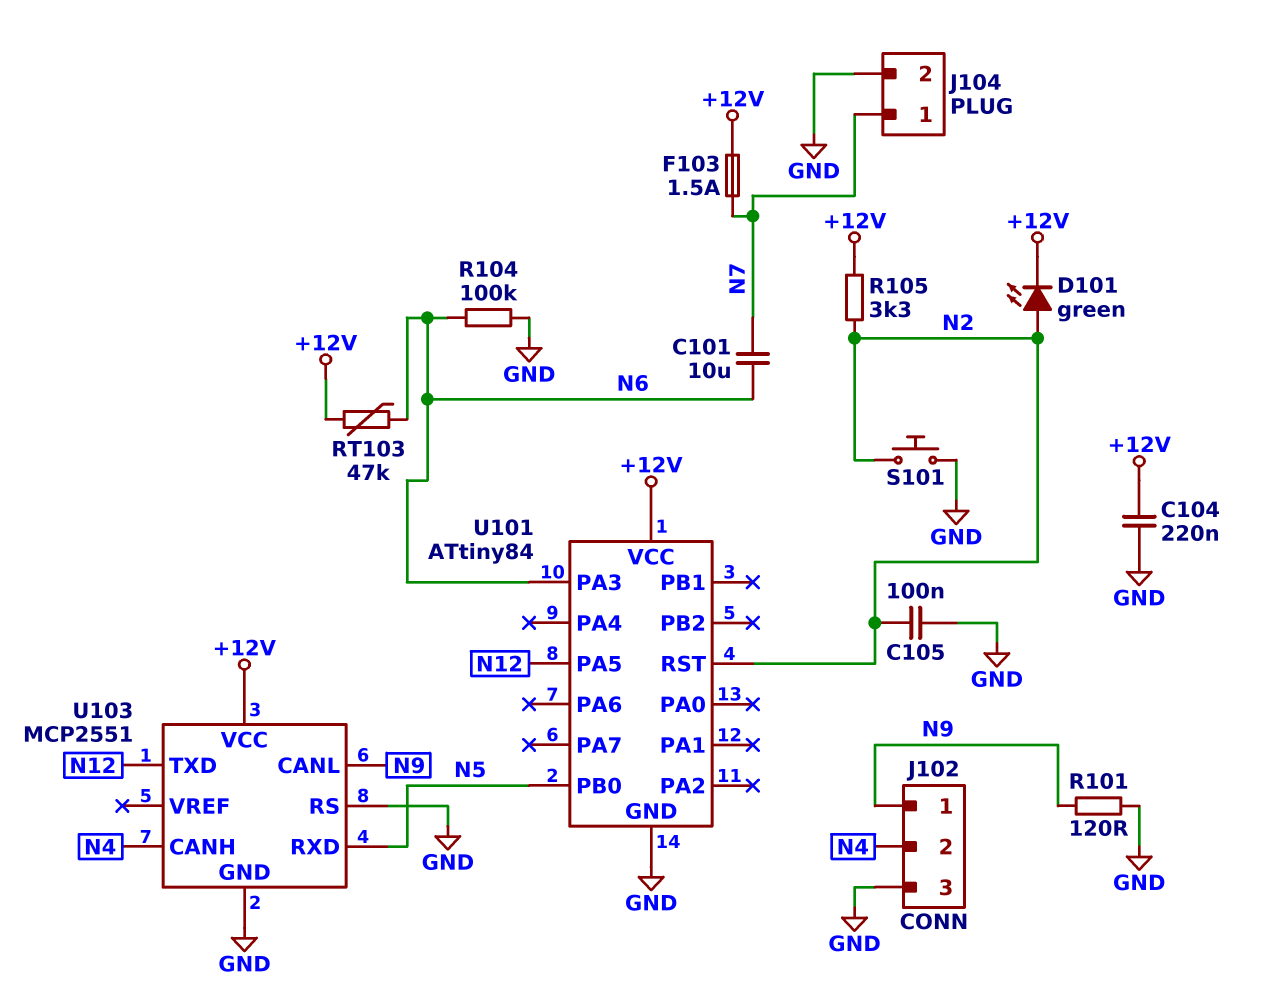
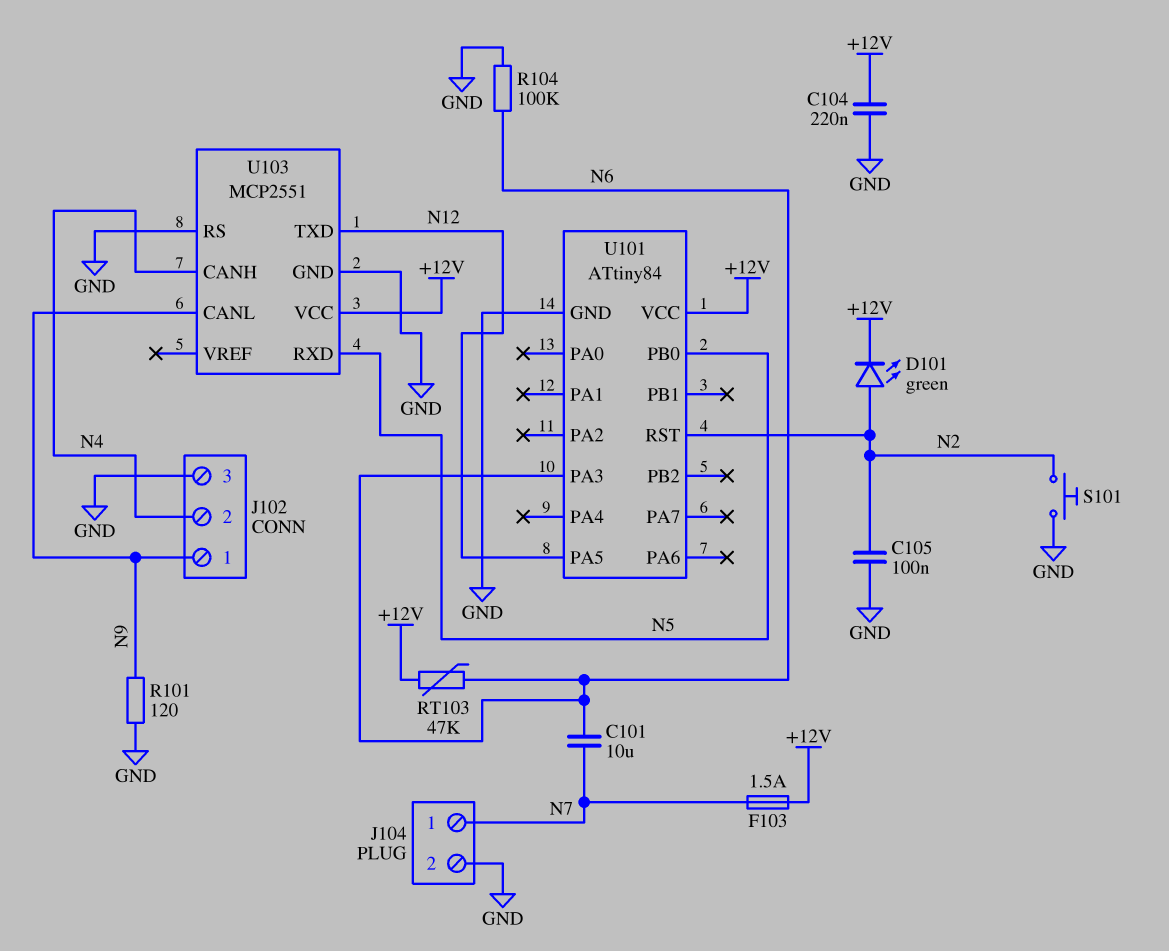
R105: 3.3k (+12V, N2) -> none

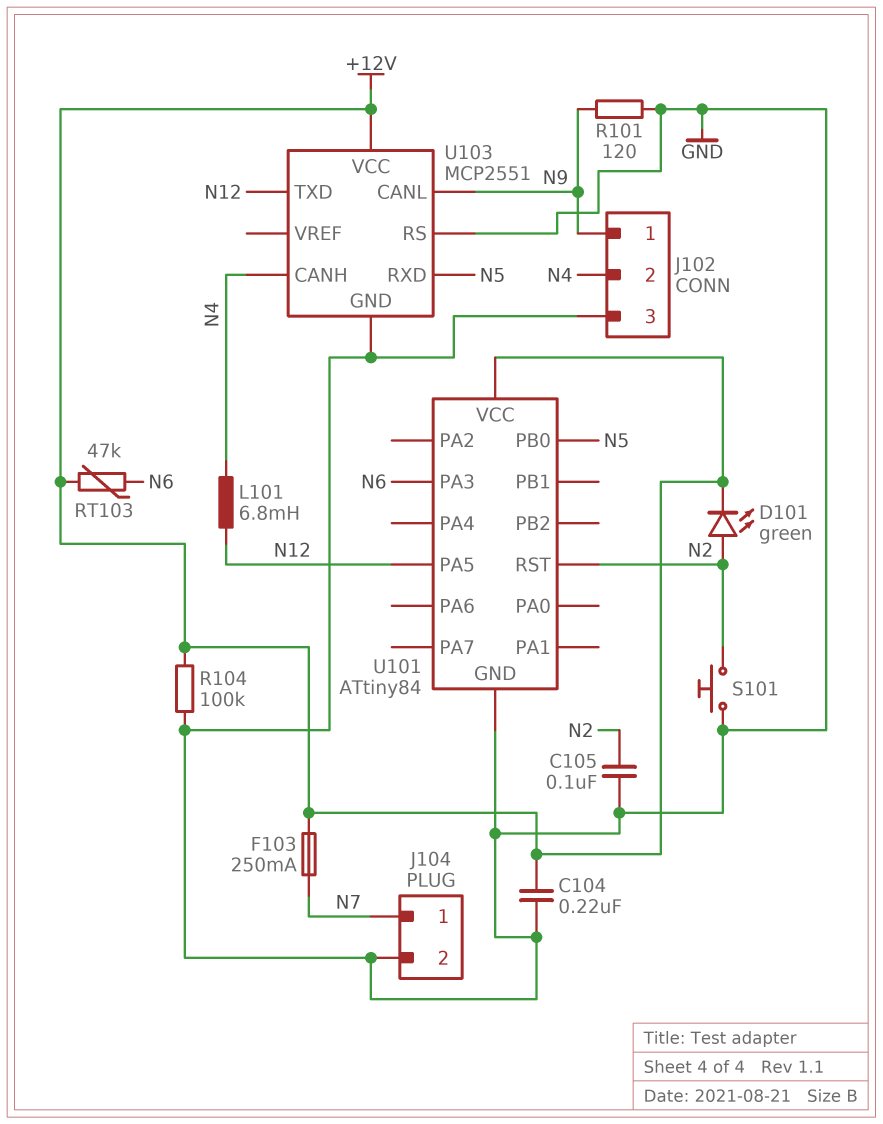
C101: 10uF (N6, N7) -> none
F103: 1.5A (+12V, N7) -> 250mA (+12V, N7)
L101: none -> 6.8mH (N4, N12)
R104: 100k (GND, N6) -> 100k (+12V, GND)

